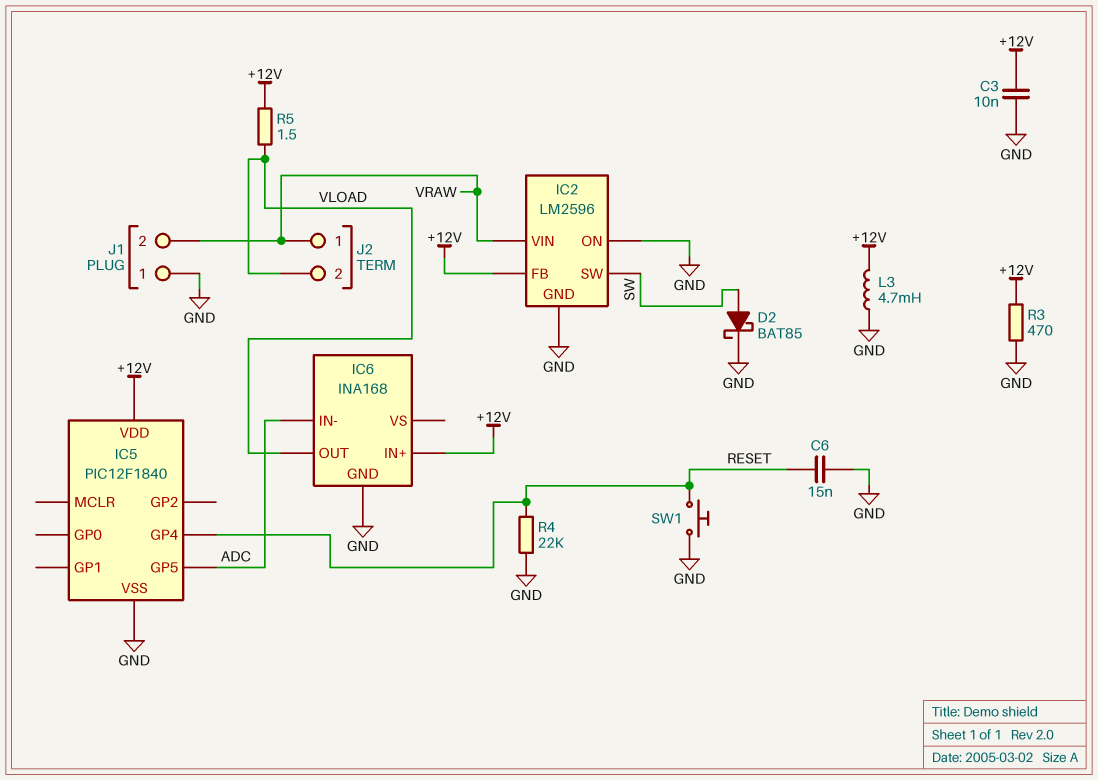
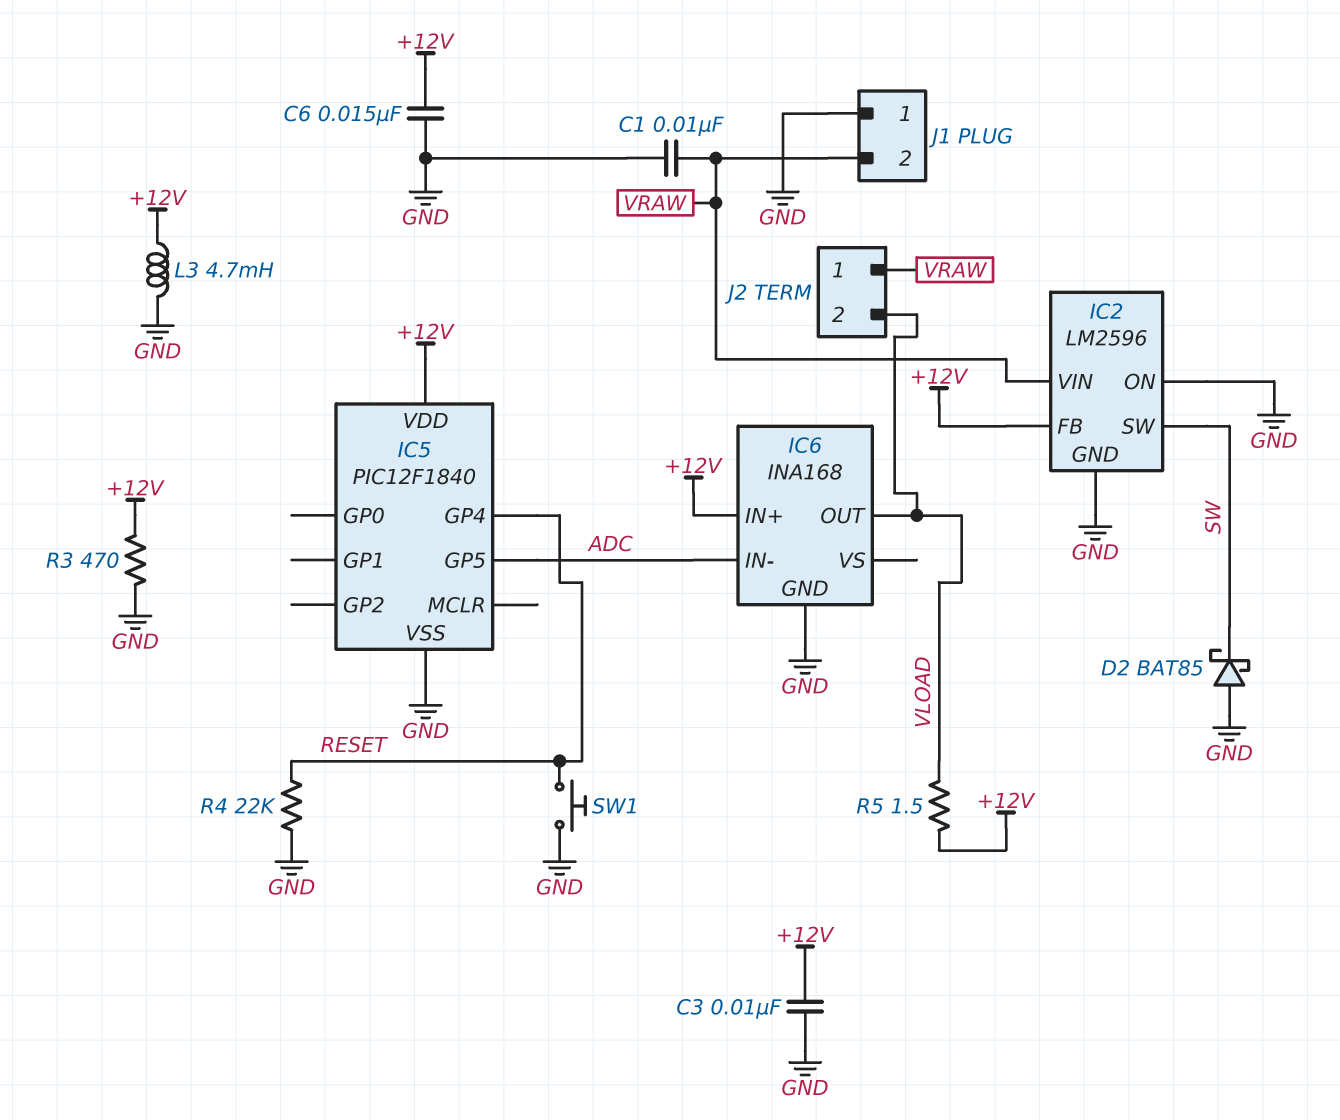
C1: none -> 10nF (GND, VRAW)
C6: 15nF (GND, RESET) -> 15nF (+12V, GND)
D2: schottky BAT85 (A SW, K GND) -> schottky BAT85 (A GND, K SW)

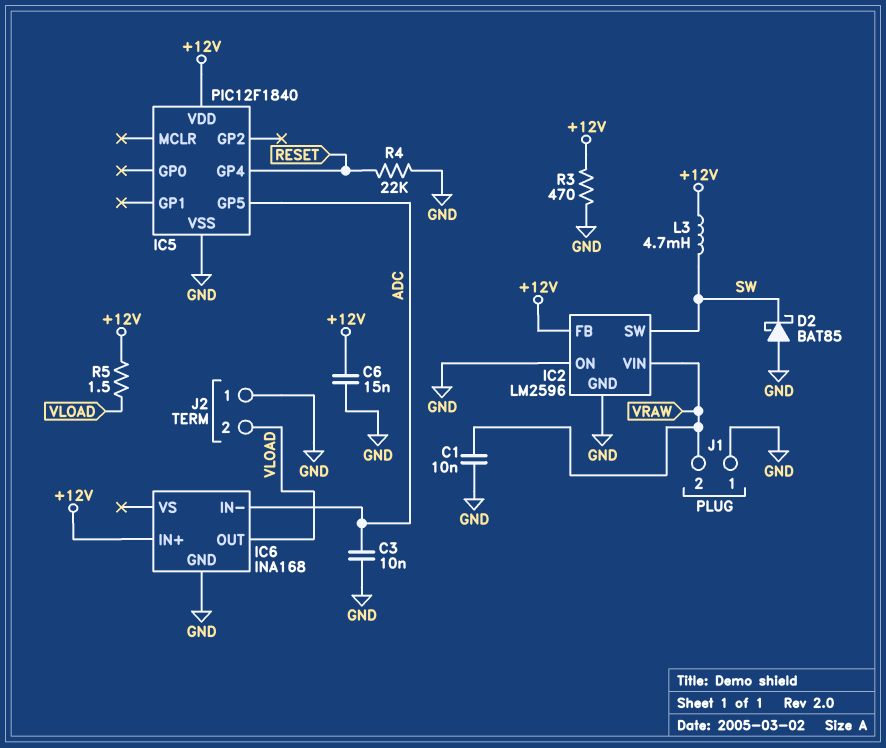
C3: 10nF (+12V, GND) -> 10nF (ADC, GND)
J2 pin 1: VRAW -> GND
L3: 4.7mH (+12V, GND) -> 4.7mH (+12V, SW)
SW1: button (GND, RESET) -> none

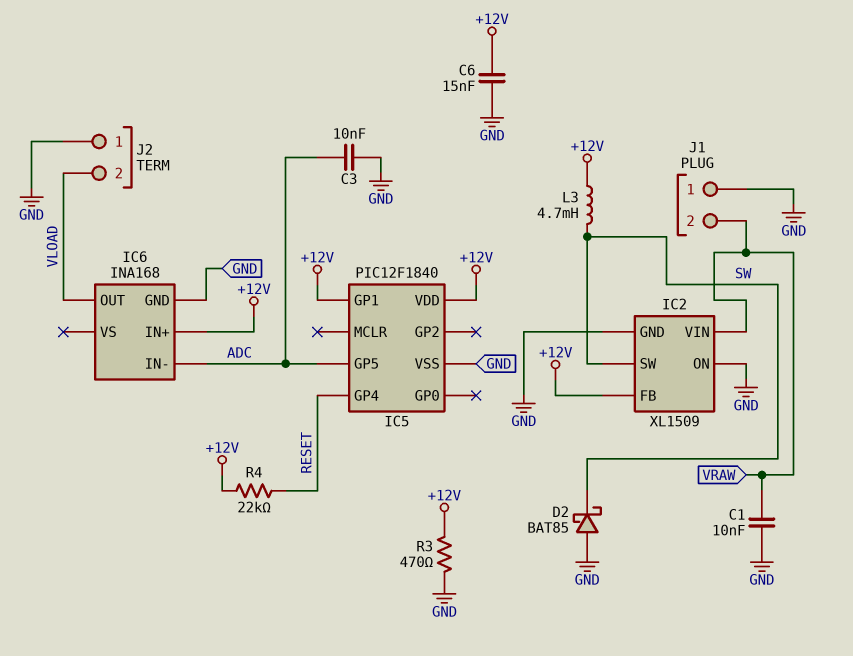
IC2: LM2596 -> XL1509
IC5 pin GP1: none -> +12V
R4: 22k (GND, RESET) -> 22k (+12V, RESET)
R5: 1.5 (+12V, VLOAD) -> none

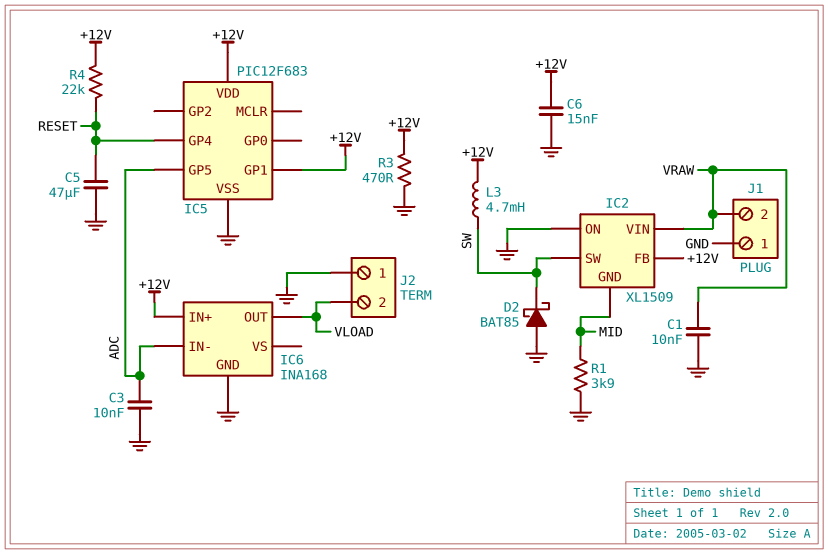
C5: none -> 47uF (GND, RESET)
IC2 pin GND: GND -> MID
IC5: PIC12F1840 -> PIC12F683
R1: none -> 3.9k (GND, MID)

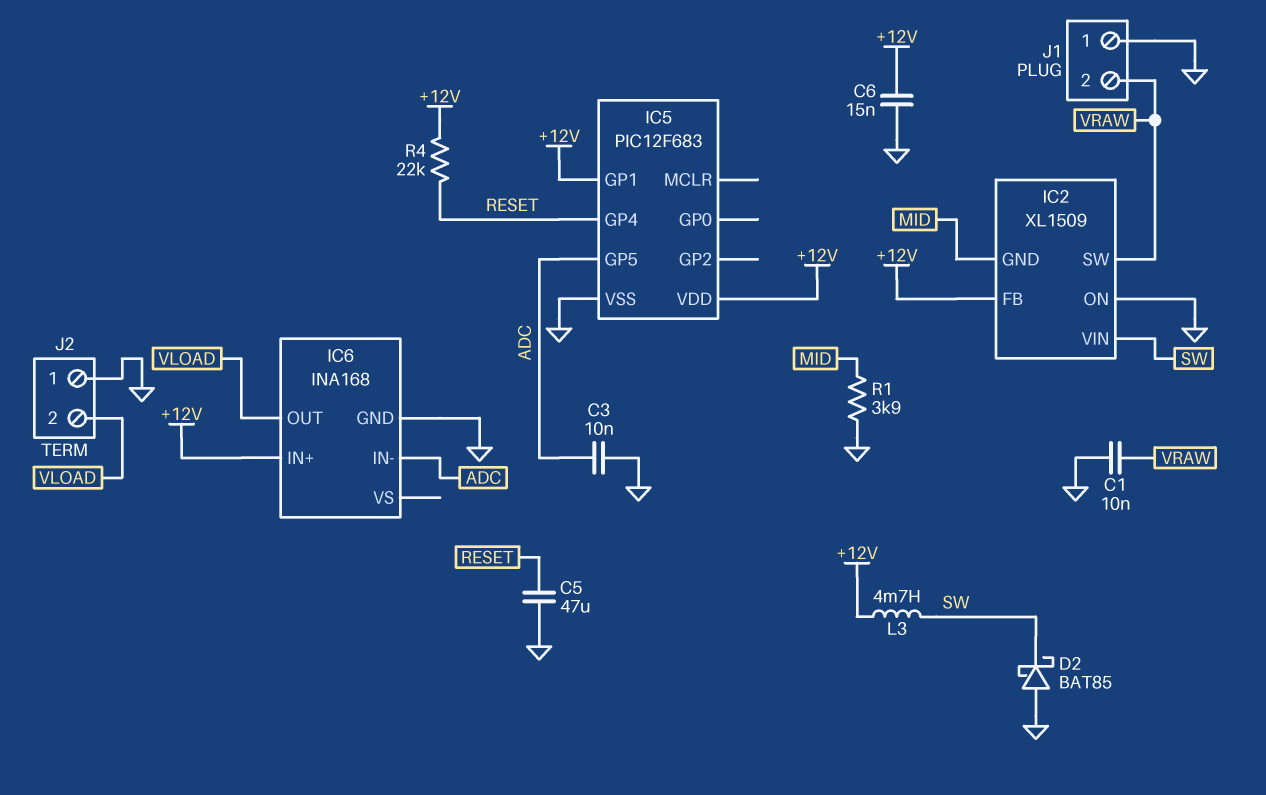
IC2 pin SW: SW -> VRAW
IC2 pin VIN: VRAW -> SW
R3: 470 (+12V, GND) -> none

